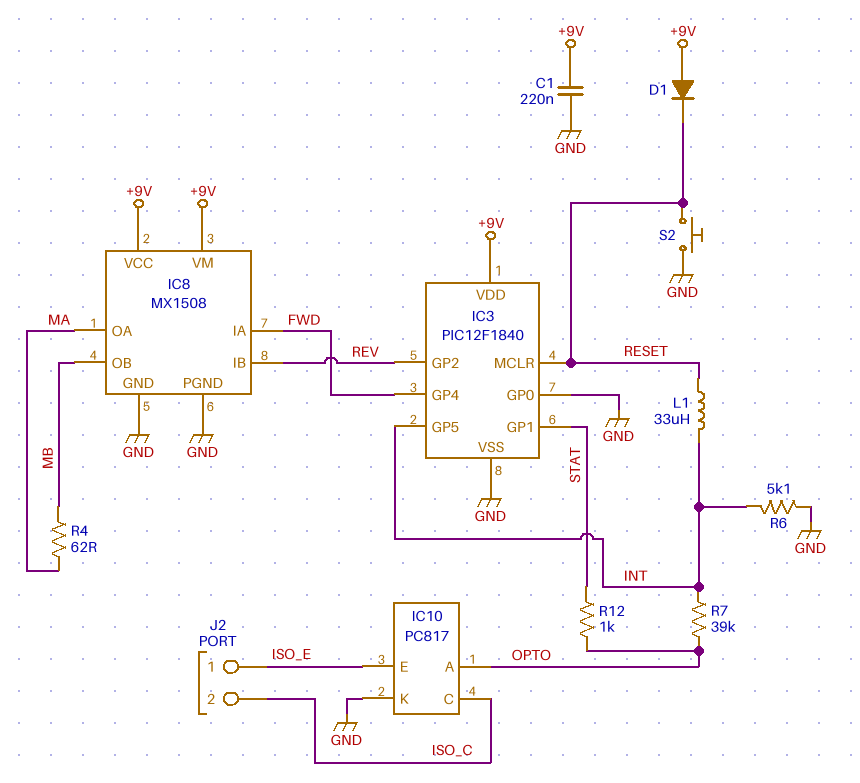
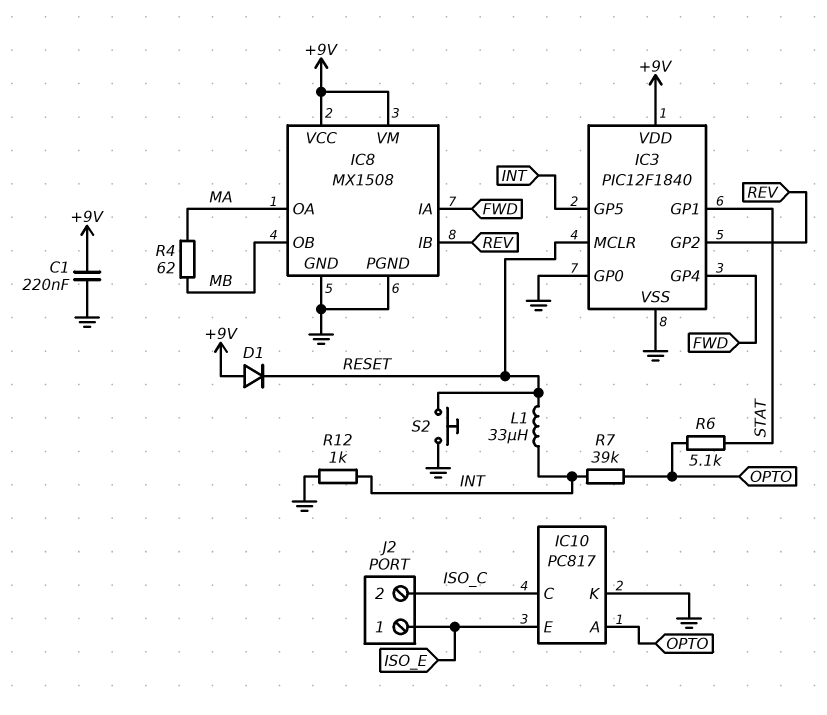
R6: 5.1k (GND, INT) -> 5.1k (OPTO, STAT)
R12: 1k (OPTO, STAT) -> 1k (GND, INT)

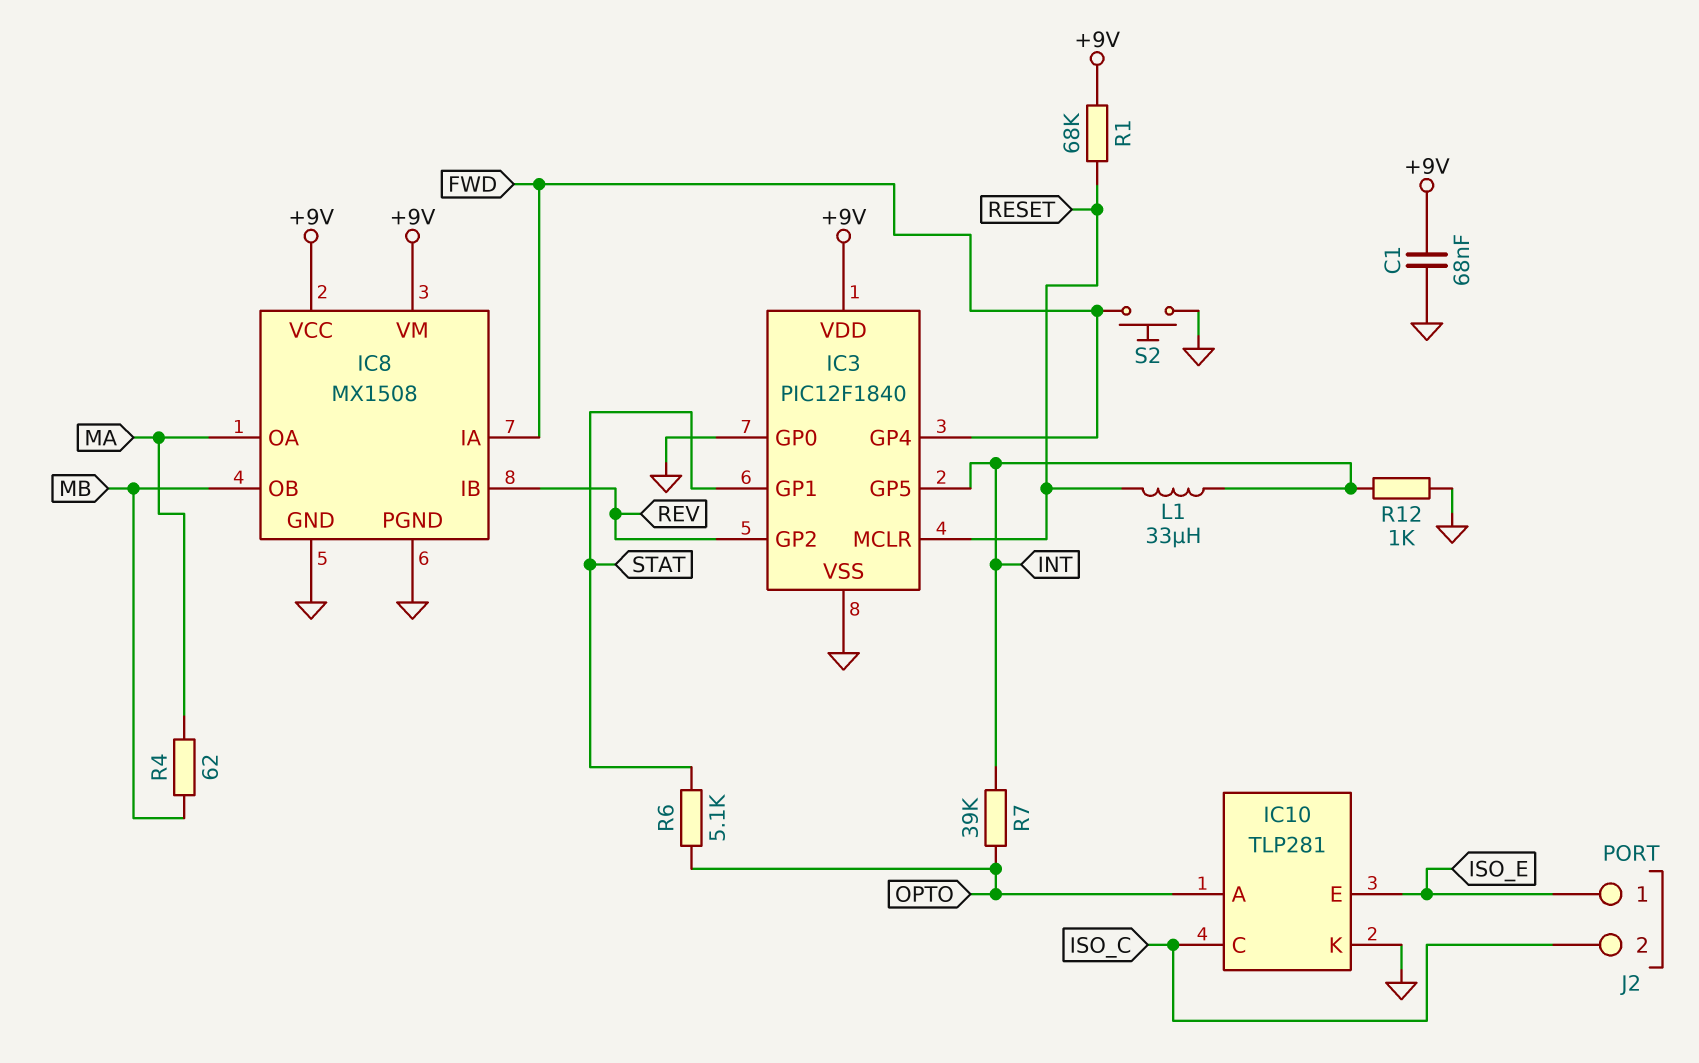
C1: 220nF (+9V, GND) -> 68nF (+9V, GND)
D1: diode (A +9V, K RESET) -> none
IC10: PC817 -> TLP281
R1: none -> 68k (+9V, RESET)
S2: button (GND, RESET) -> button (FWD, GND)

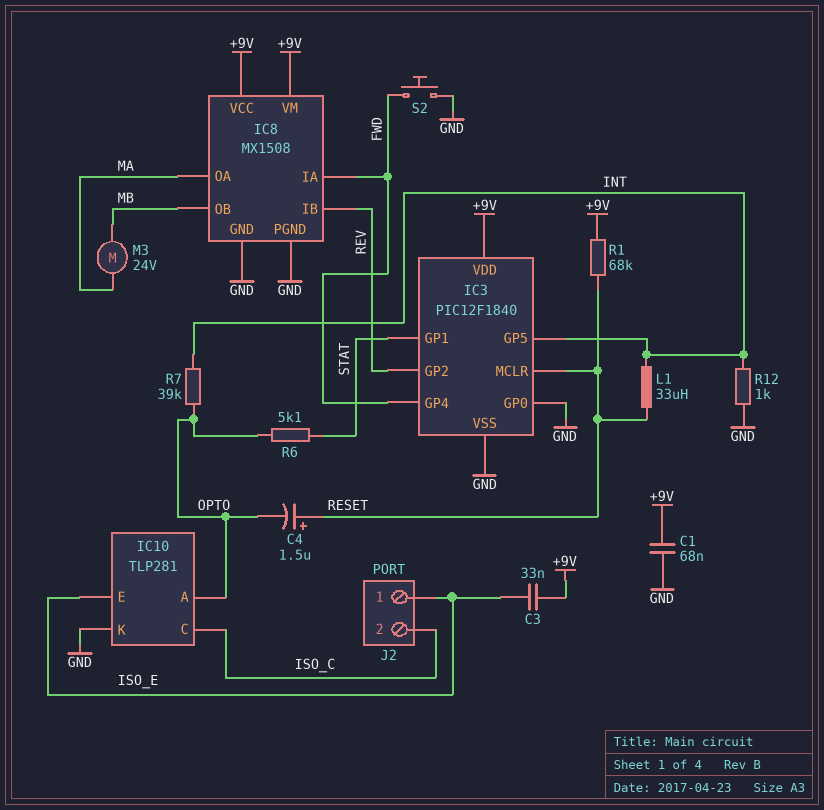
C3: none -> 33nF (+9V, ISO_E)
C4: none -> 1.5uF (plus RESET, minus OPTO)
M3: none -> motor 24V (MA, MB)
R4: 62 (MA, MB) -> none

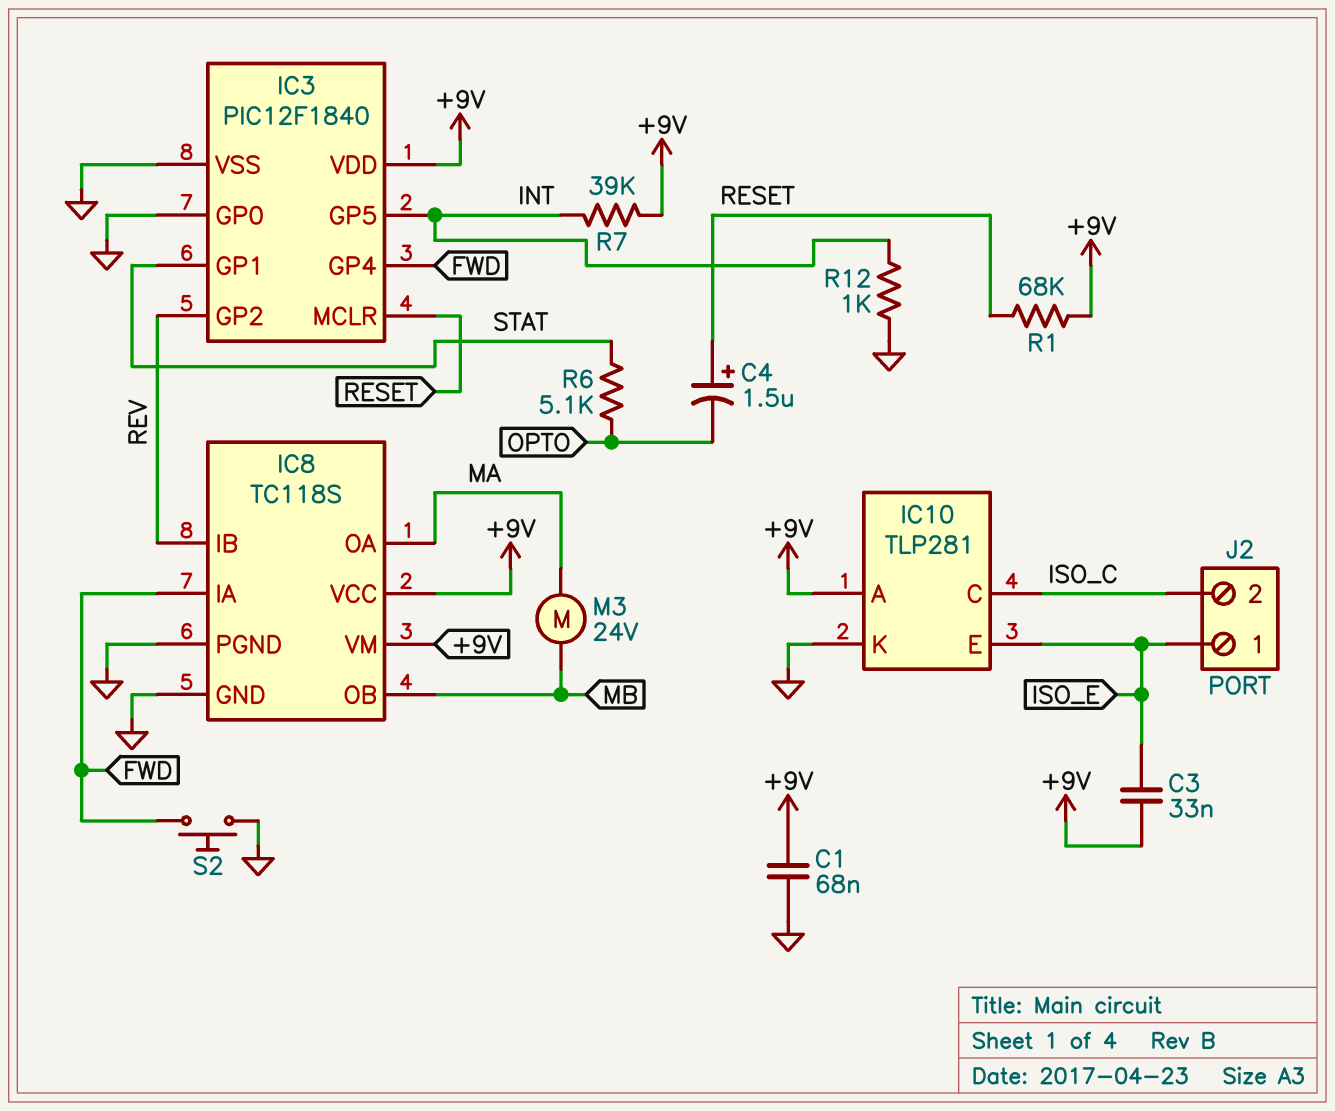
IC8: MX1508 -> TC118S
IC10 pin A: OPTO -> +9V
L1: 33uH (INT, RESET) -> none
R7: 39k (INT, OPTO) -> 39k (+9V, INT)

